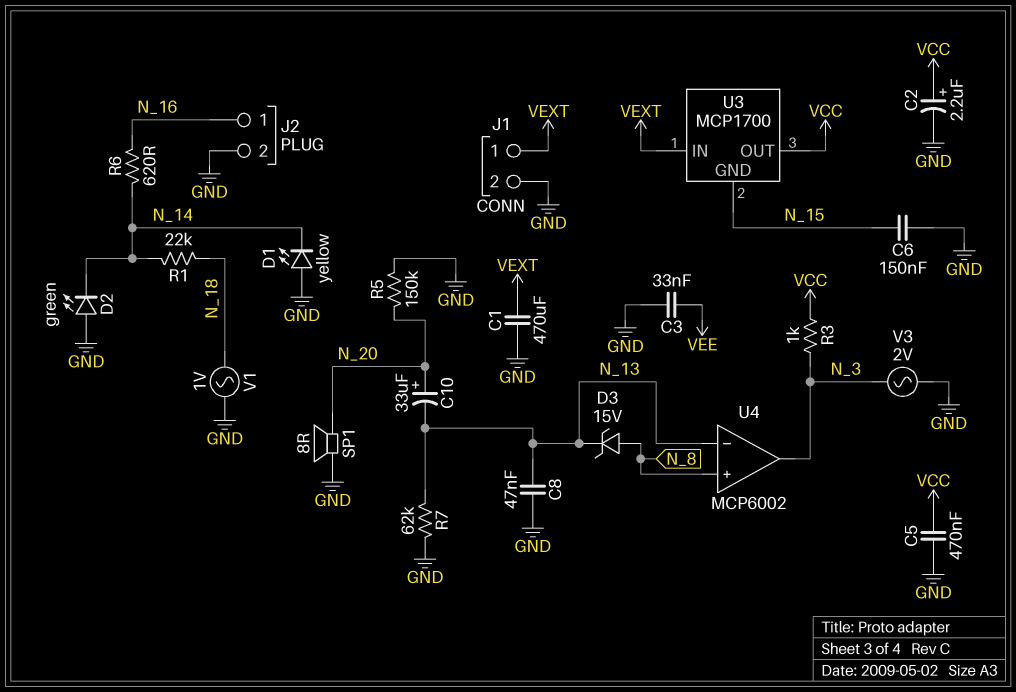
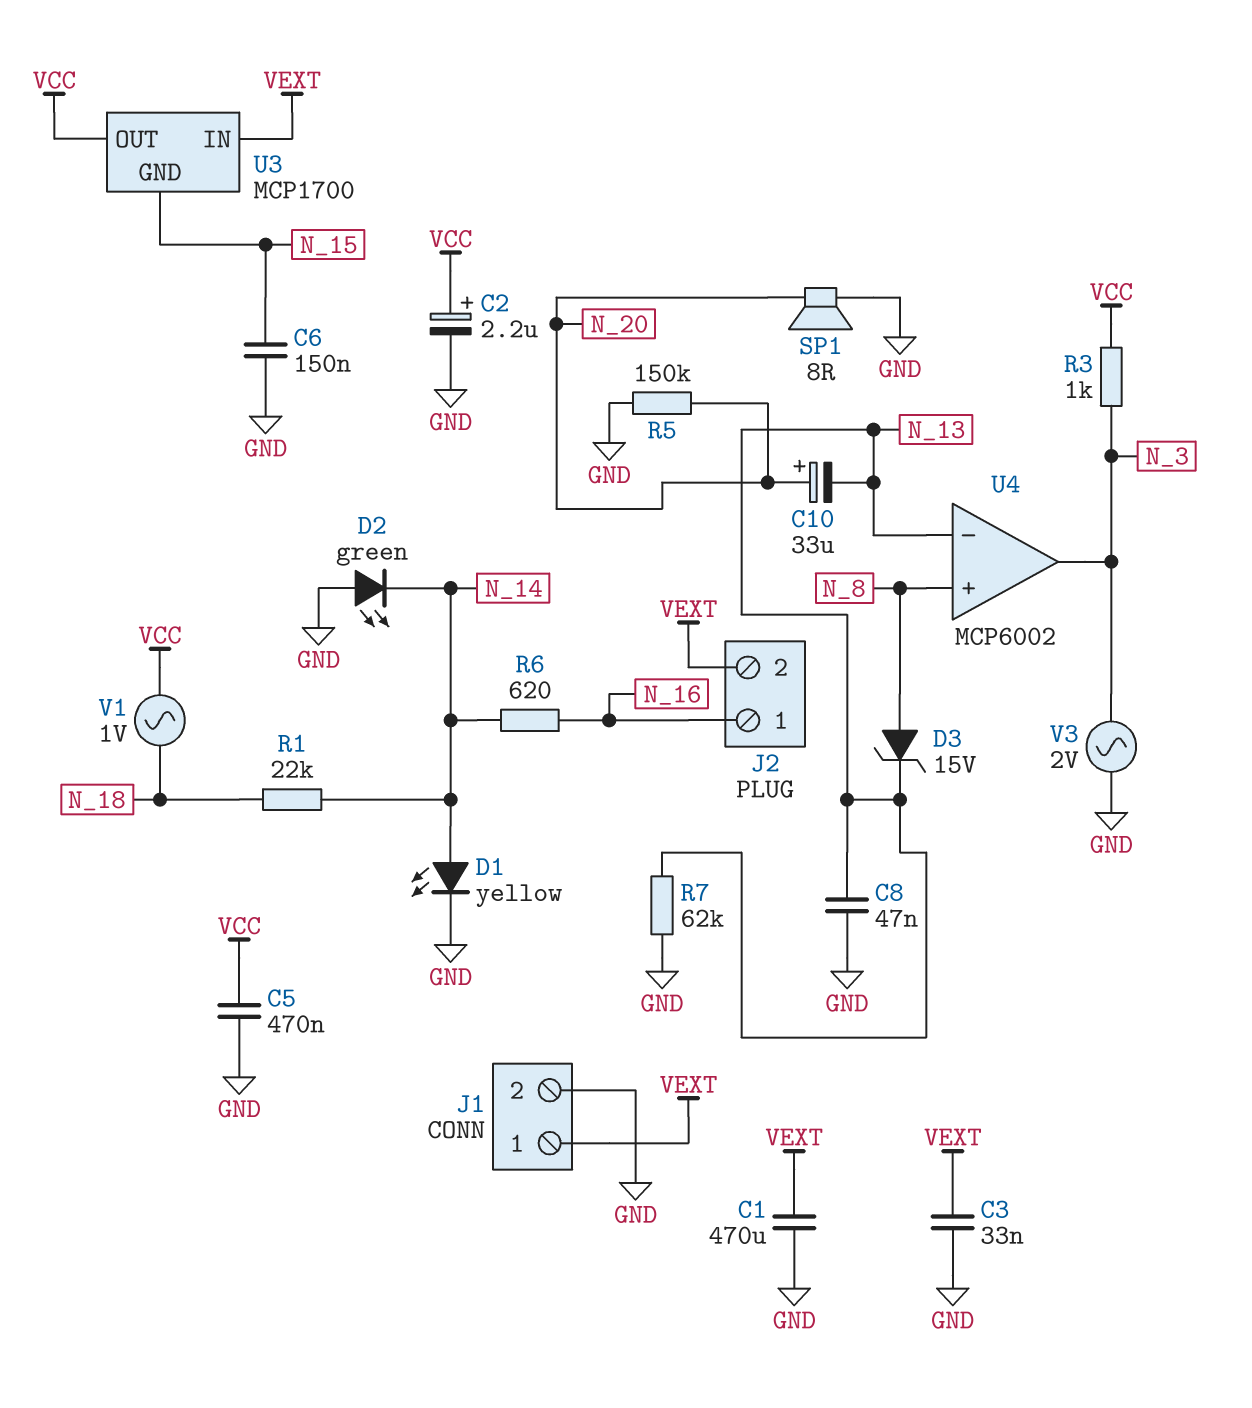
C3: 33nF (GND, VEE) -> 33nF (GND, VEXT)
D1: LED yellow (A GND, K N_14) -> LED yellow (A N_14, K GND)
J2 pin 2: GND -> VEXT
V1: AC 1V (GND, N_18) -> AC 1V (N_18, VCC)

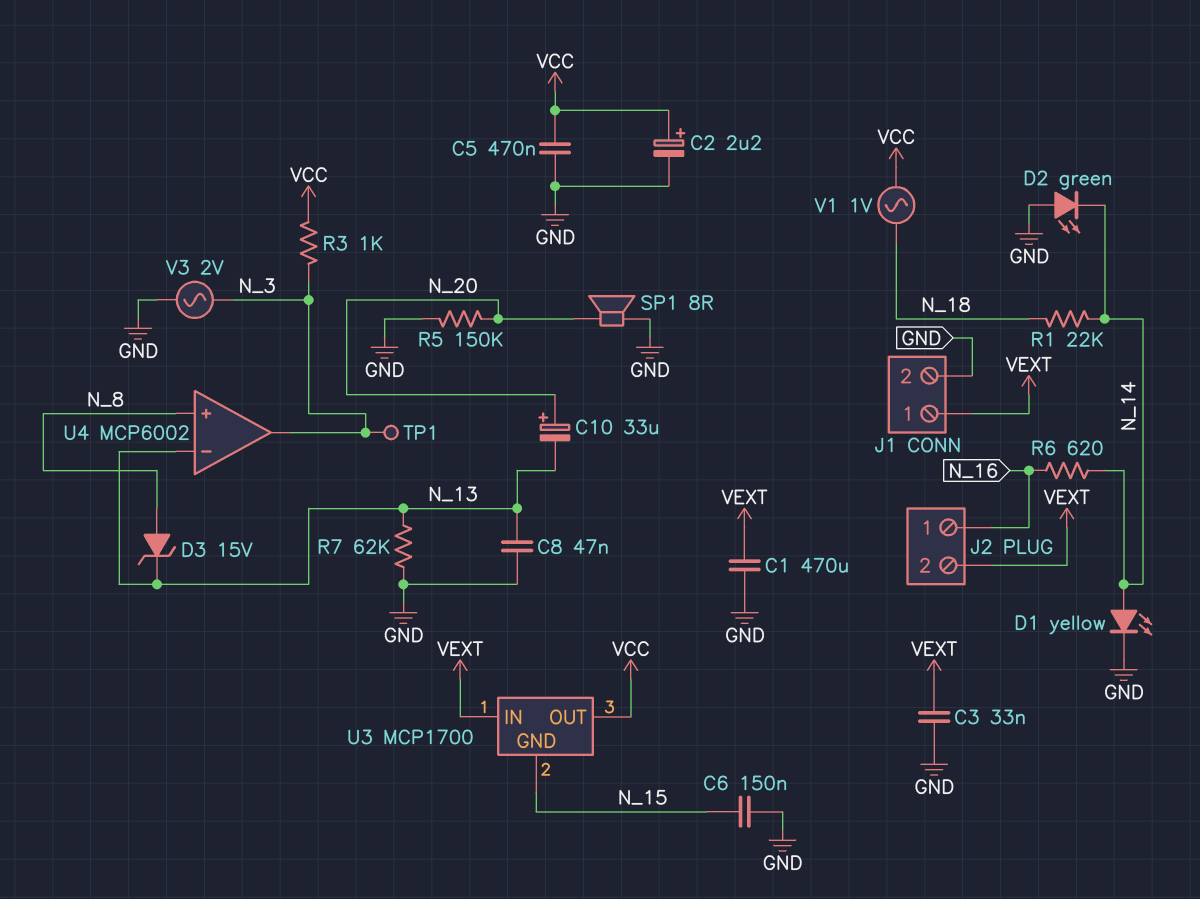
TP1: none -> test point (N_3)

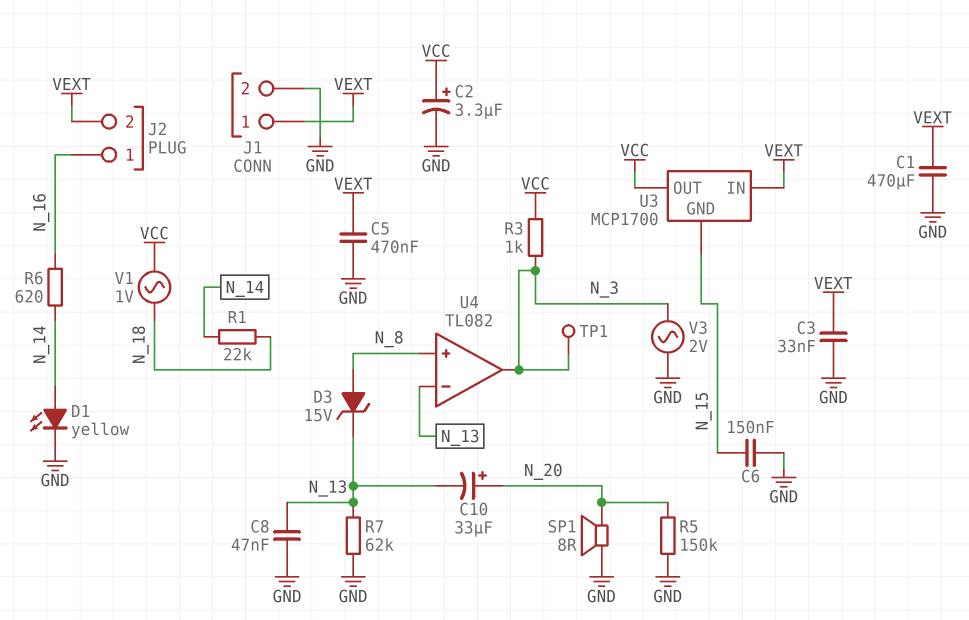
C2: 2.2uF (plus VCC, minus GND) -> 3.3uF (plus VCC, minus GND)
C5: 470nF (GND, VCC) -> 470nF (GND, VEXT)
D2: LED green (A GND, K N_14) -> none
U4: MCP6002 -> TL082

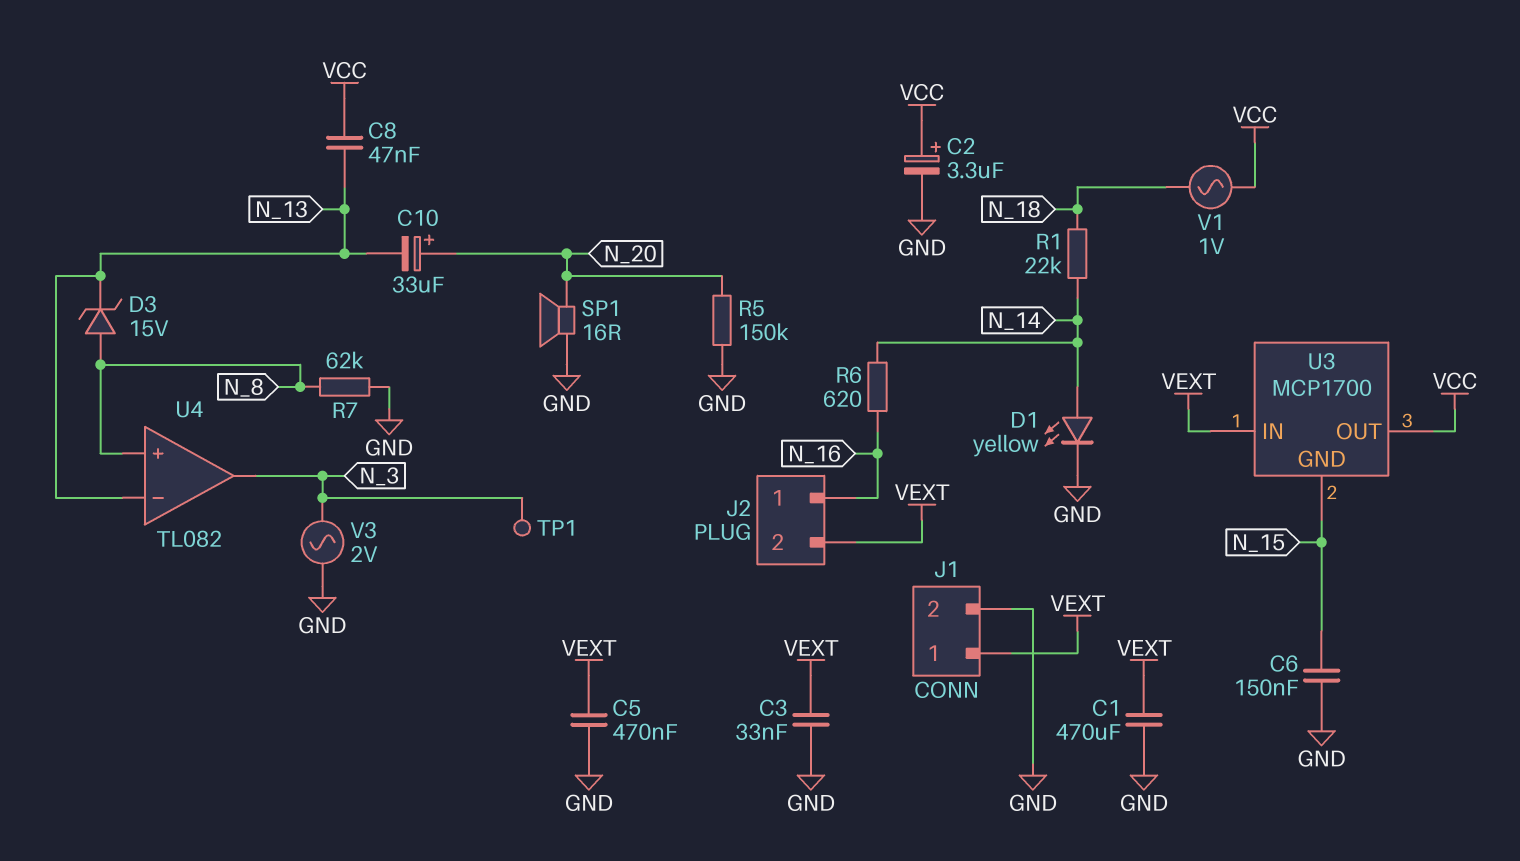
C8: 47nF (GND, N_13) -> 47nF (N_13, VCC)
R3: 1k (N_3, VCC) -> none
R7: 62k (GND, N_13) -> 62k (GND, N_8)
SP1: speaker 8R (GND, N_20) -> speaker 16R (GND, N_20)

